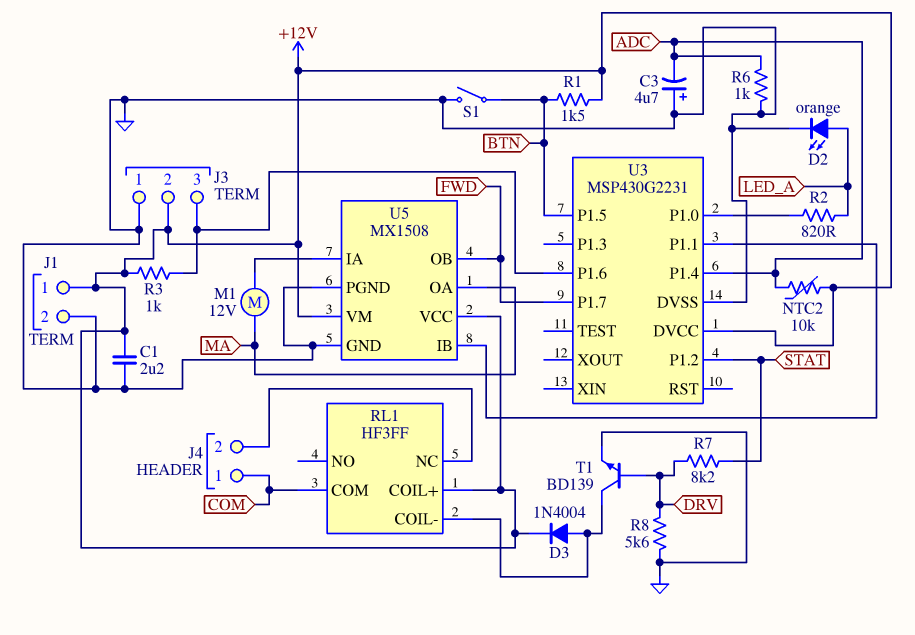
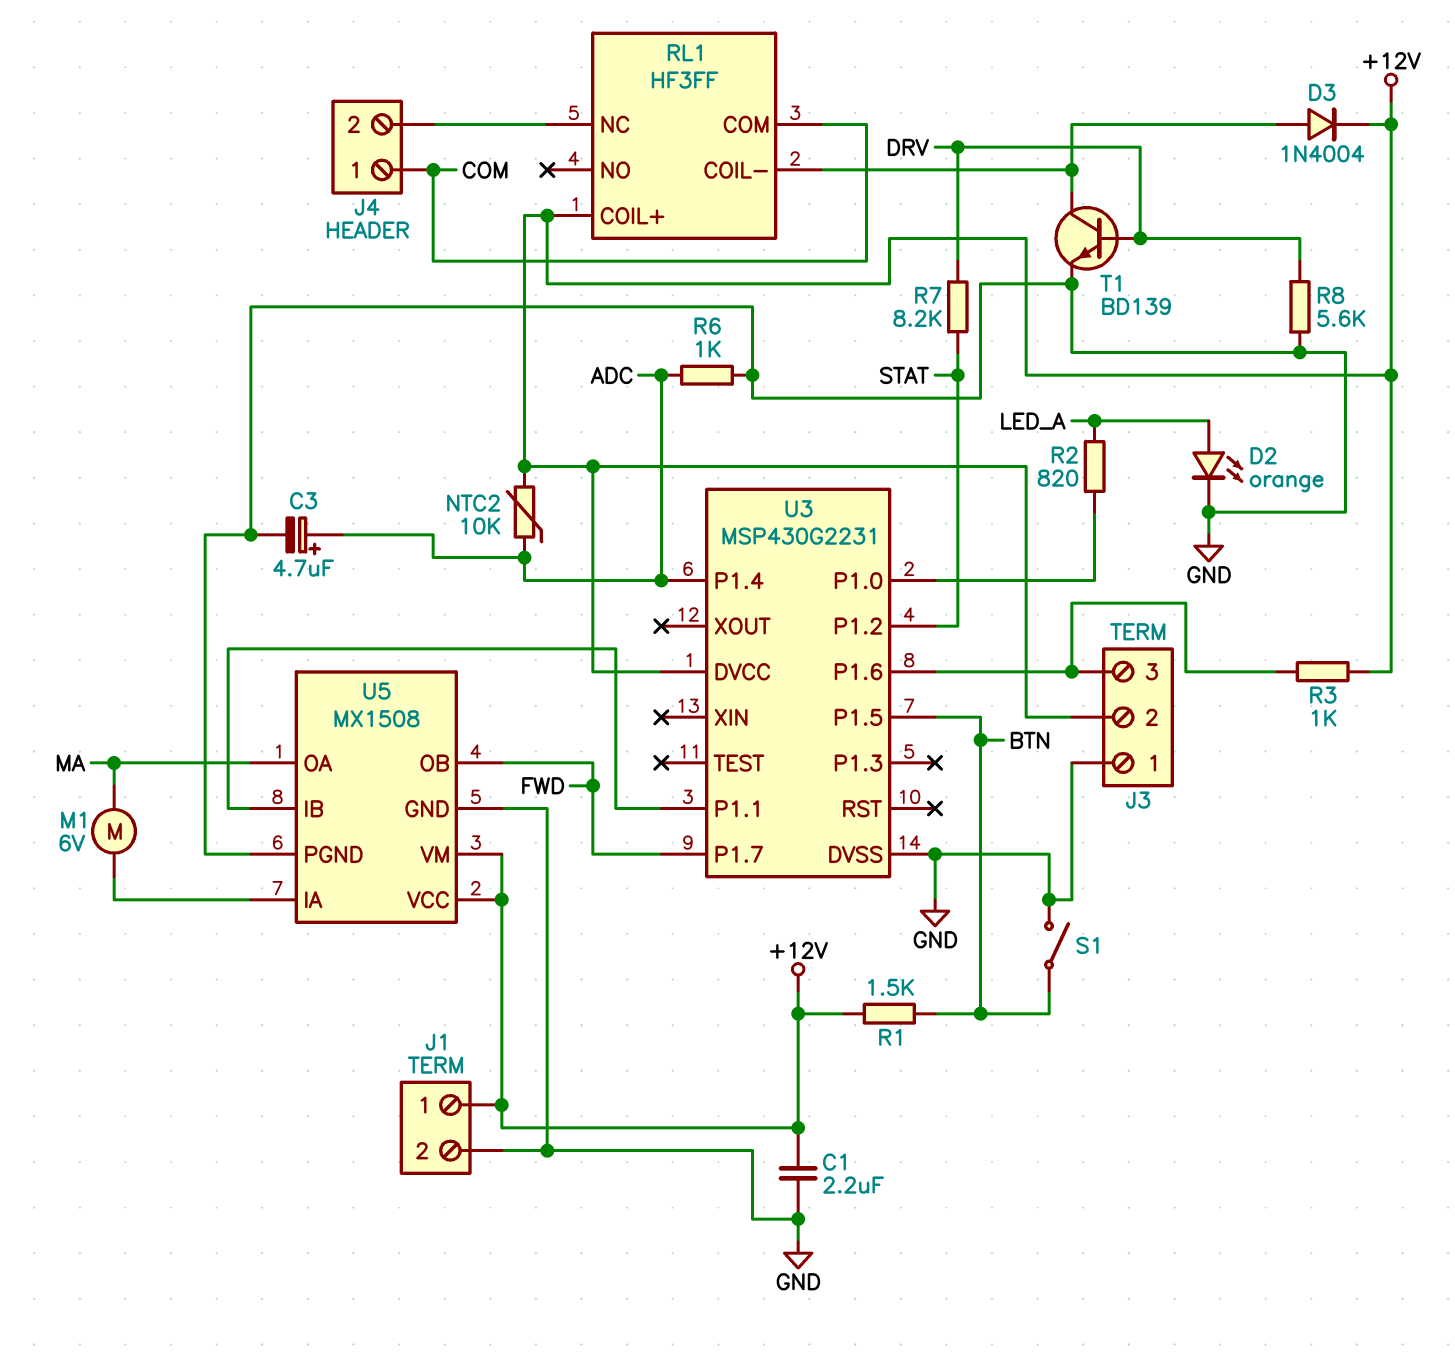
C3: 4.7uF (plus GND, minus ADC) -> 4.7uF (plus ADC, minus GND)
M1: motor 12V (MA, U5/IA) -> motor 6V (MA, U5/IA)

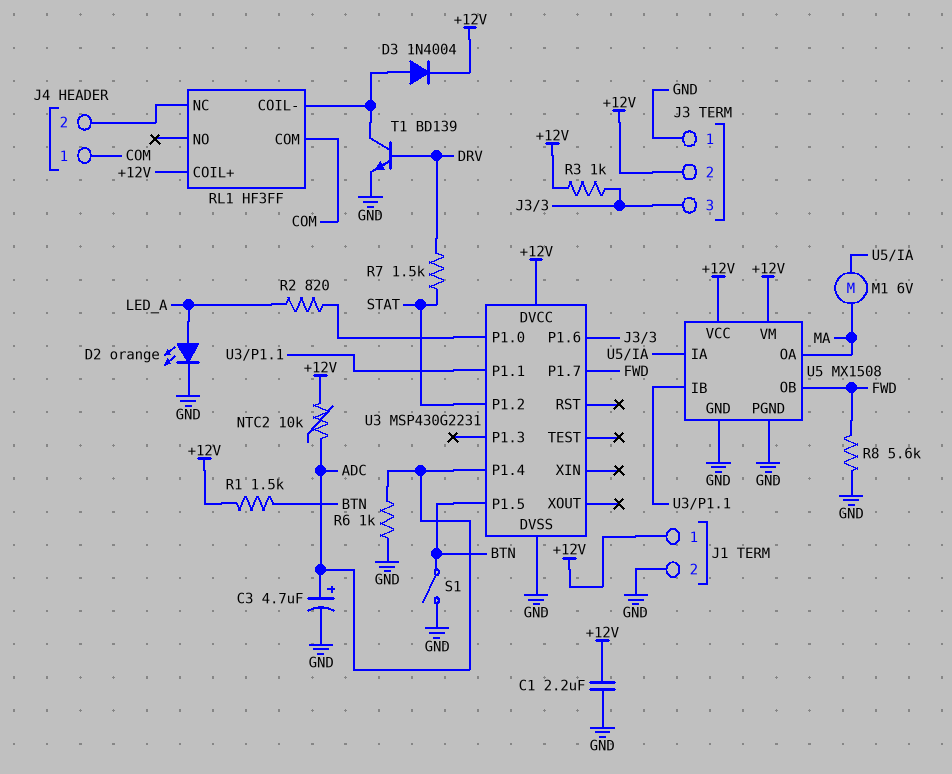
R7: 8.2k (DRV, STAT) -> 1.5k (DRV, STAT)
R8: 5.6k (DRV, GND) -> 5.6k (FWD, GND)

